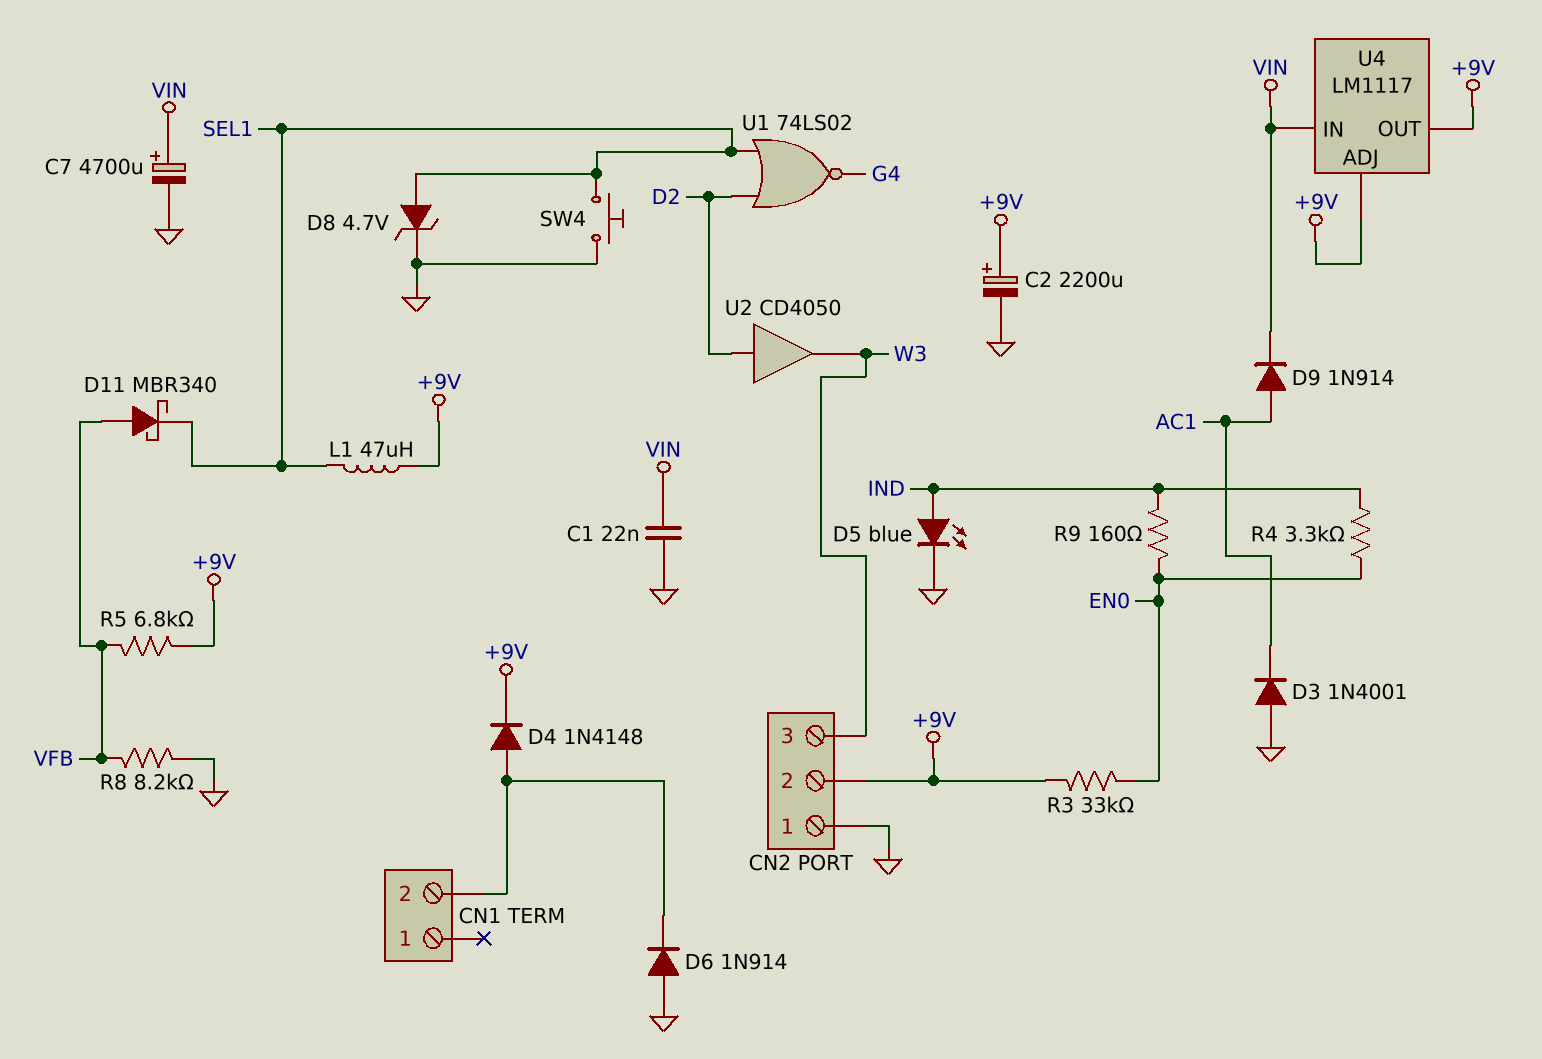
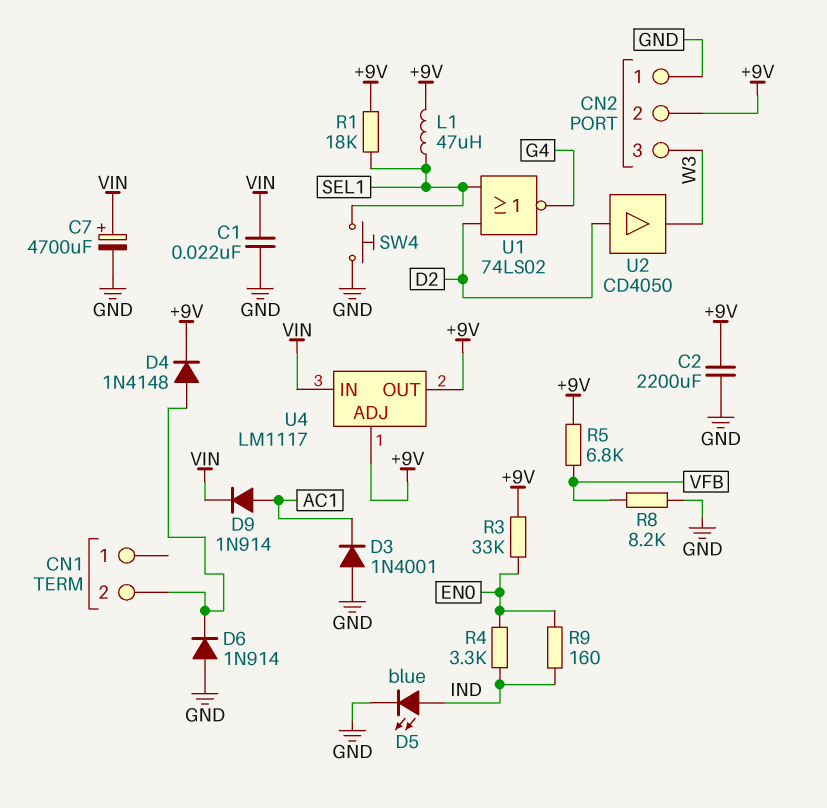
C2: 2200uF (plus +9V, minus GND) -> 2200uF (+9V, GND)
D8: zener 4.7V (A SEL1, K GND) -> none
D11: schottky MBR340 (A VFB, K SEL1) -> none
R1: none -> 18k (+9V, SEL1)

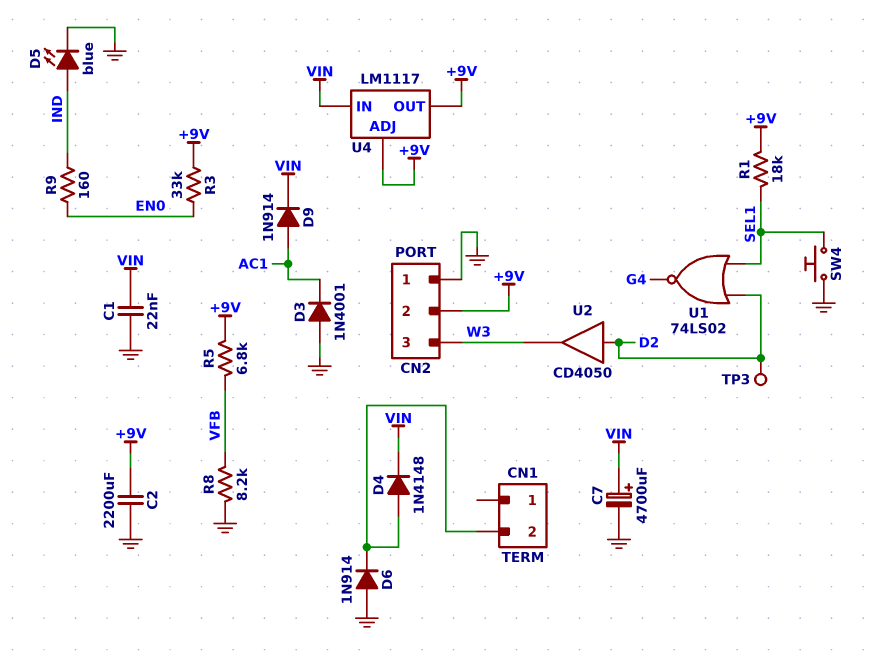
D4: diode 1N4148 (A CN1/2, K +9V) -> diode 1N4148 (A CN1/2, K VIN)
L1: 47uH (+9V, SEL1) -> none
R4: 3.3k (EN0, IND) -> none
TP3: none -> test point (D2)

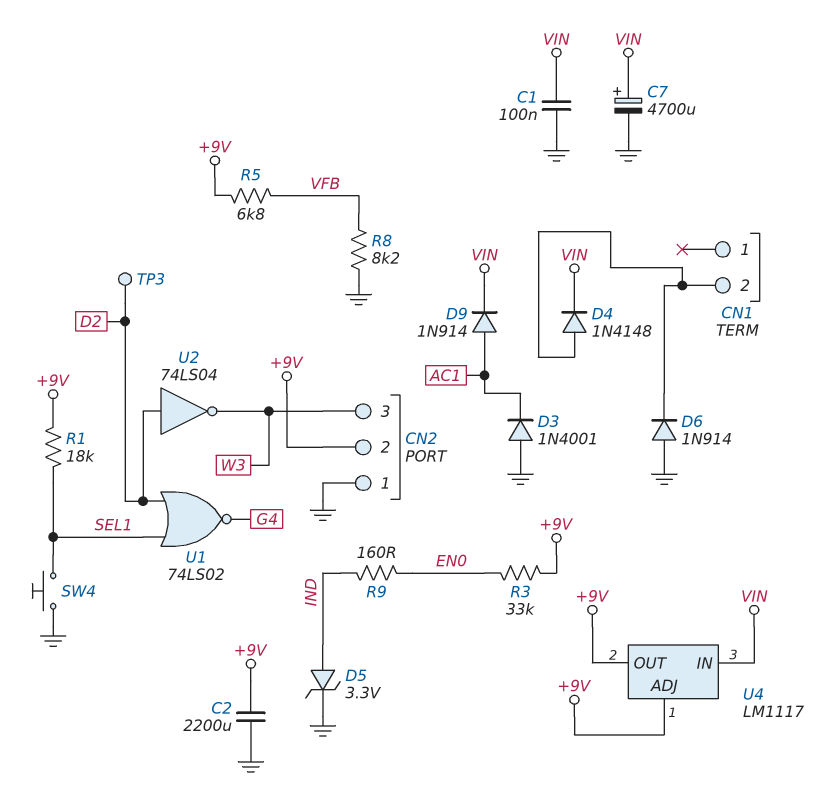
C1: 22nF (GND, VIN) -> 100nF (GND, VIN)
D5: LED blue (A IND, K GND) -> zener 3.3V (A IND, K GND)
U2: buffer CD4050 (in D2, out W3) -> NOT 74LS04 (in D2, out W3)

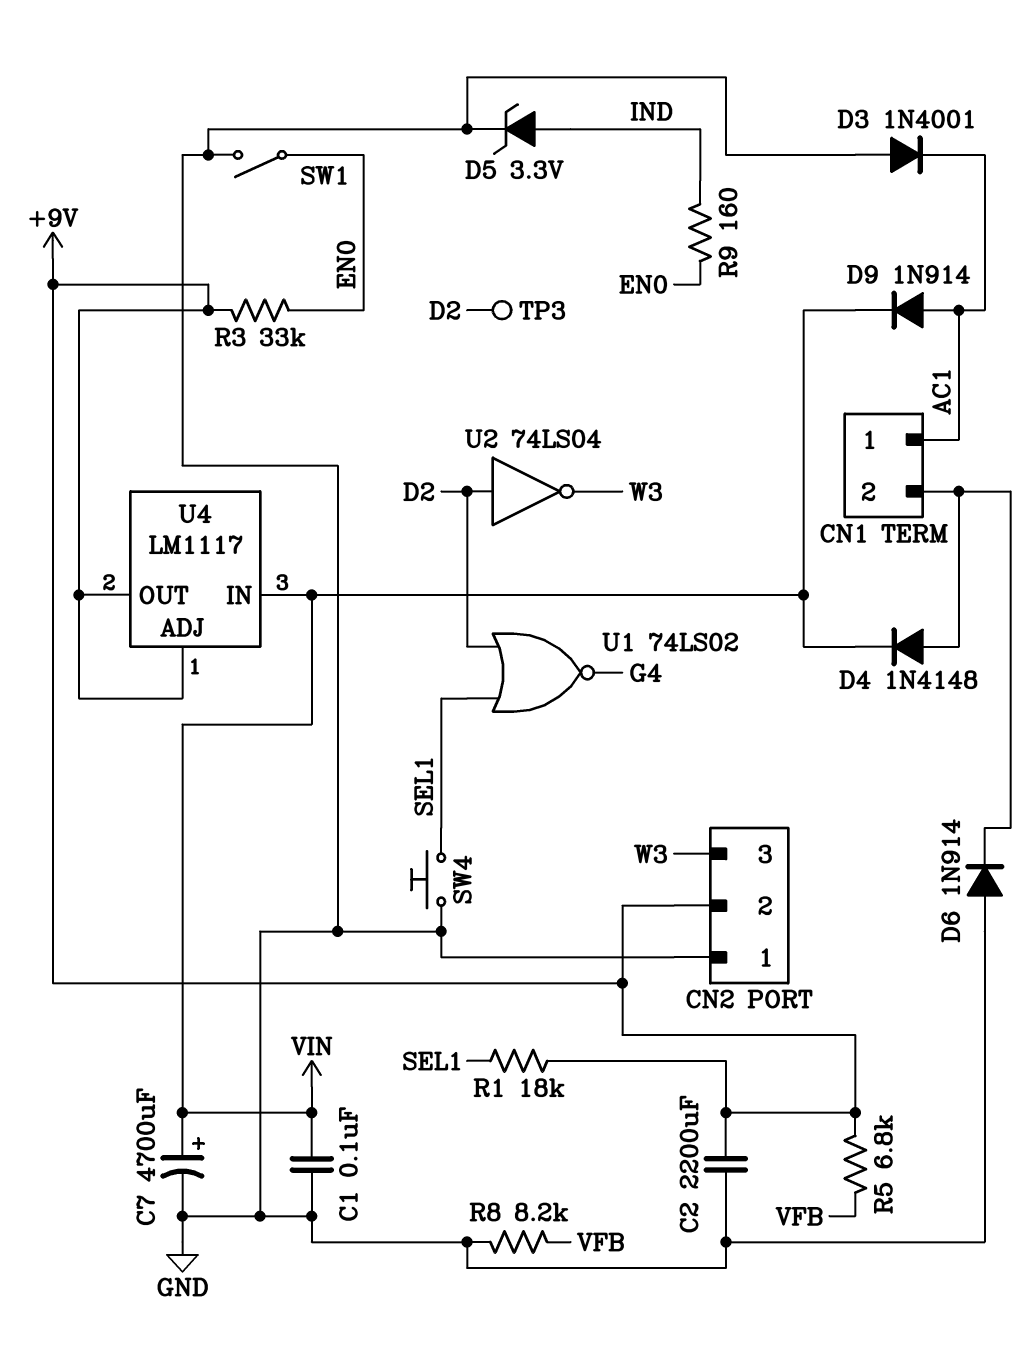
CN1 pin 1: none -> AC1
SW1: none -> switch (EN0, GND)

